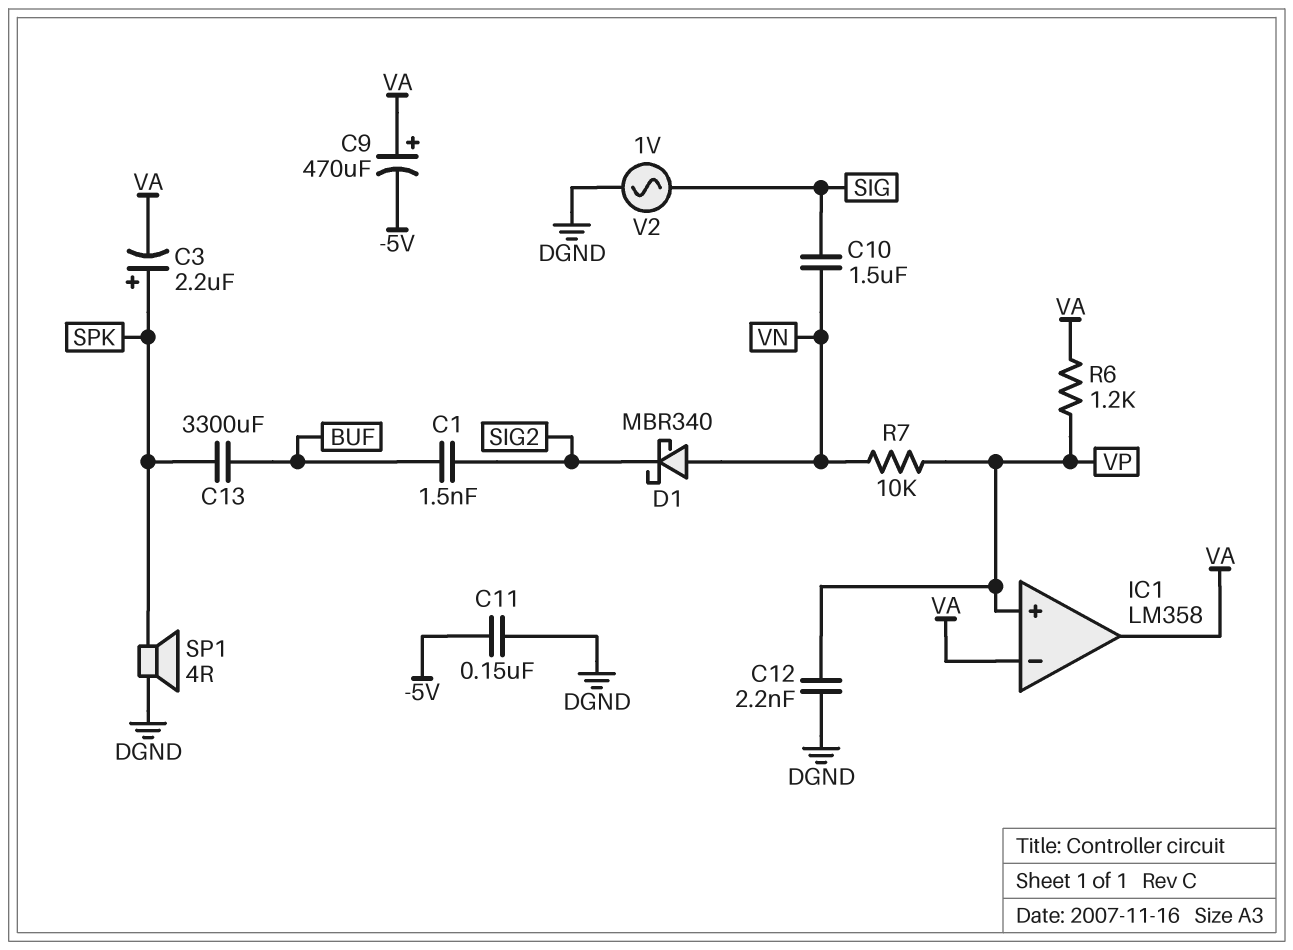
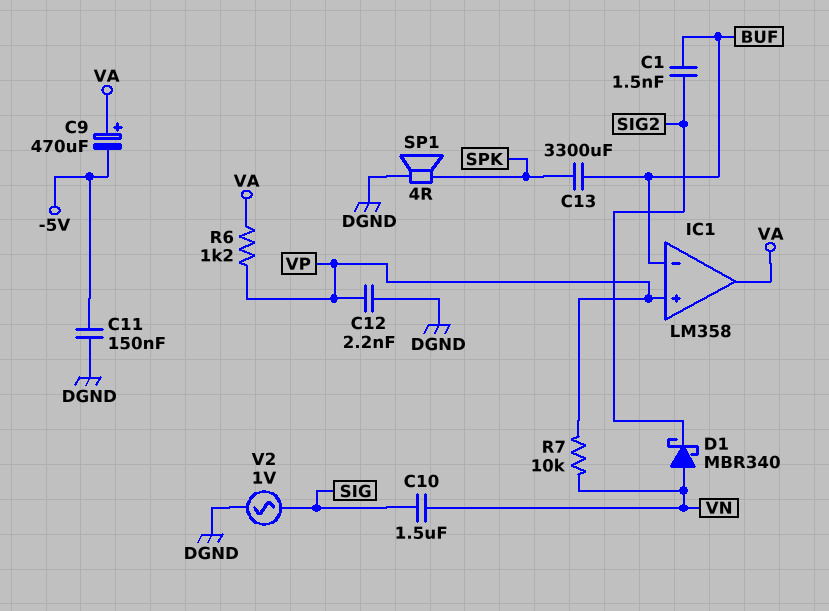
C3: 2.2uF (plus SPK, minus VA) -> none
IC1 pin in-: VA -> BUF

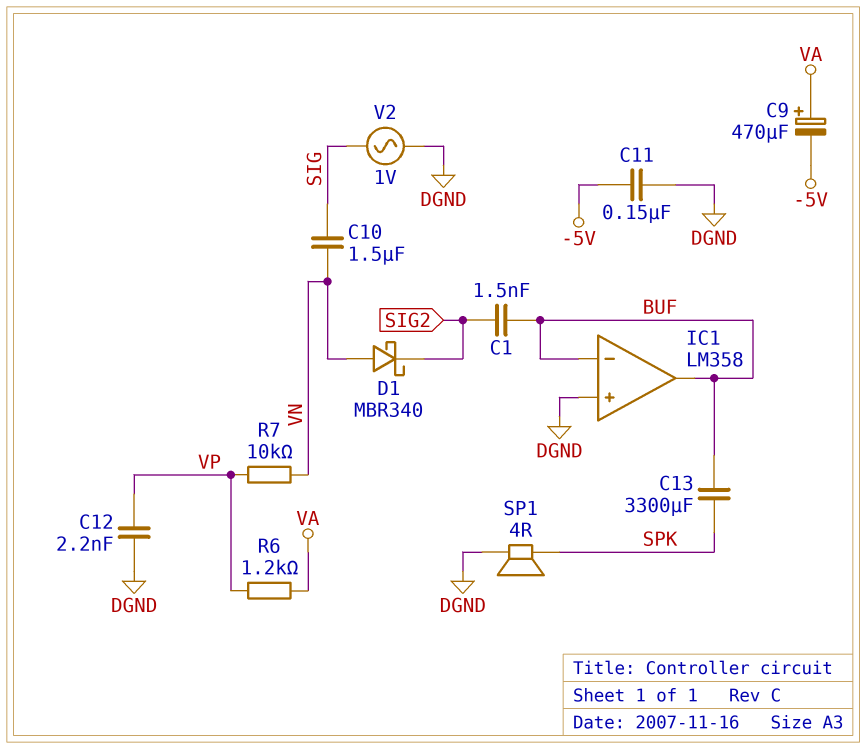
IC1 pin in+: VP -> DGND
IC1 pin out: VA -> BUF

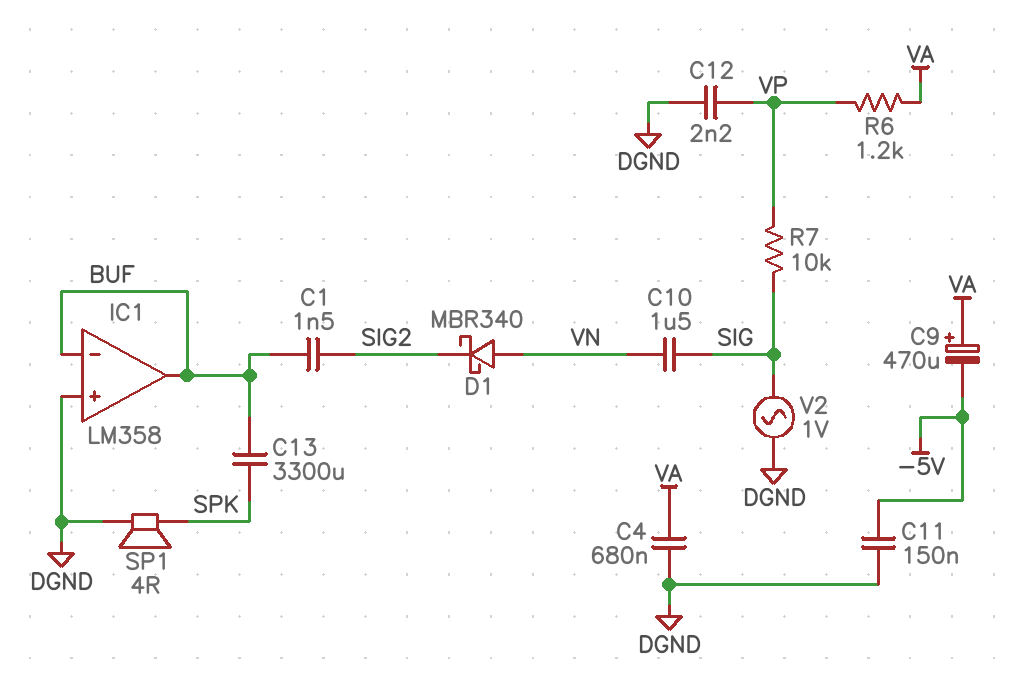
C4: none -> 680nF (DGND, VA)
R7: 10k (VN, VP) -> 10k (SIG, VP)

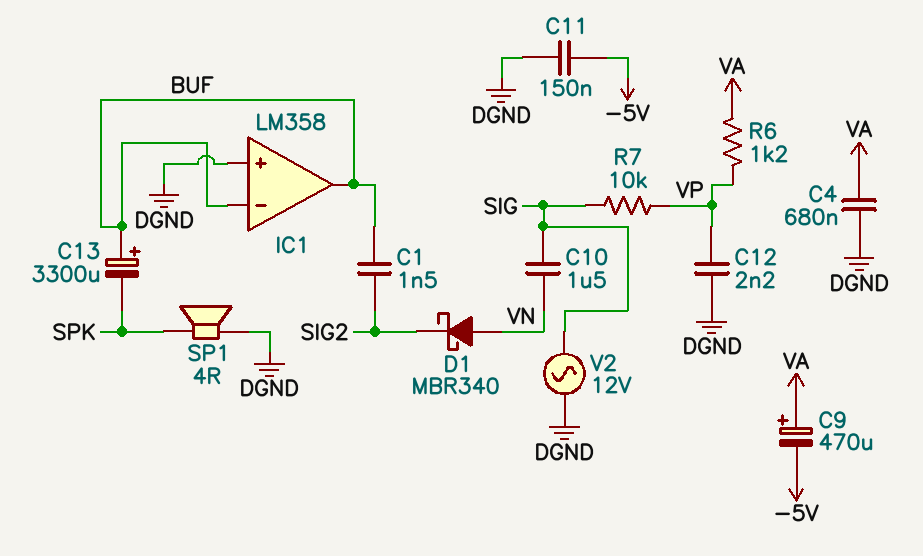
C13: 3300uF (BUF, SPK) -> 3300uF (plus BUF, minus SPK)
V2: AC 1V (DGND, SIG) -> AC 12V (DGND, SIG)

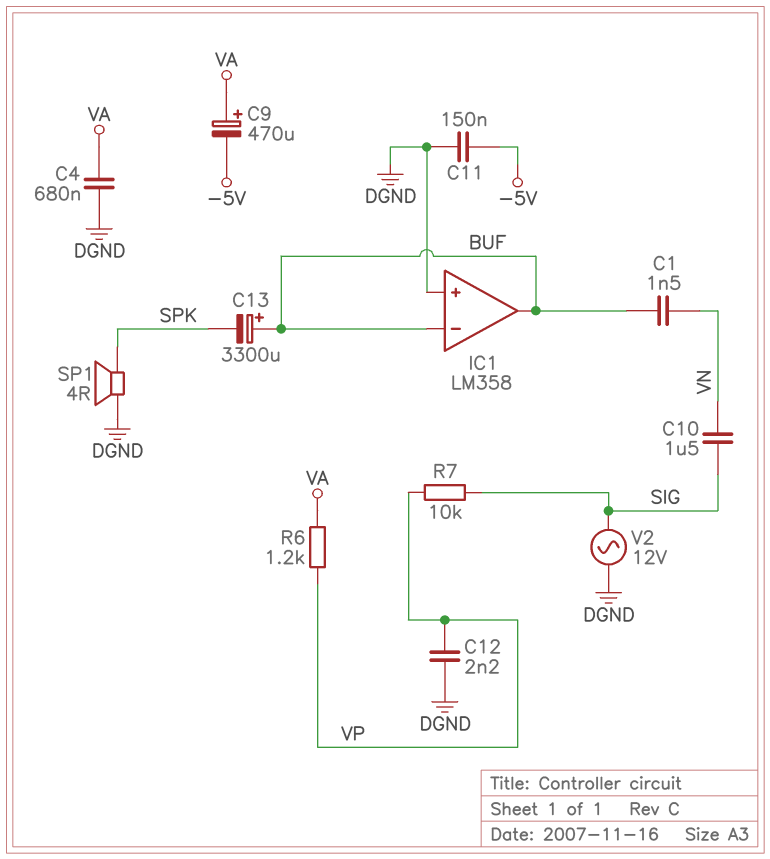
C1: 1.5nF (BUF, SIG2) -> 1.5nF (BUF, VN)
D1: schottky MBR340 (A VN, K SIG2) -> none

